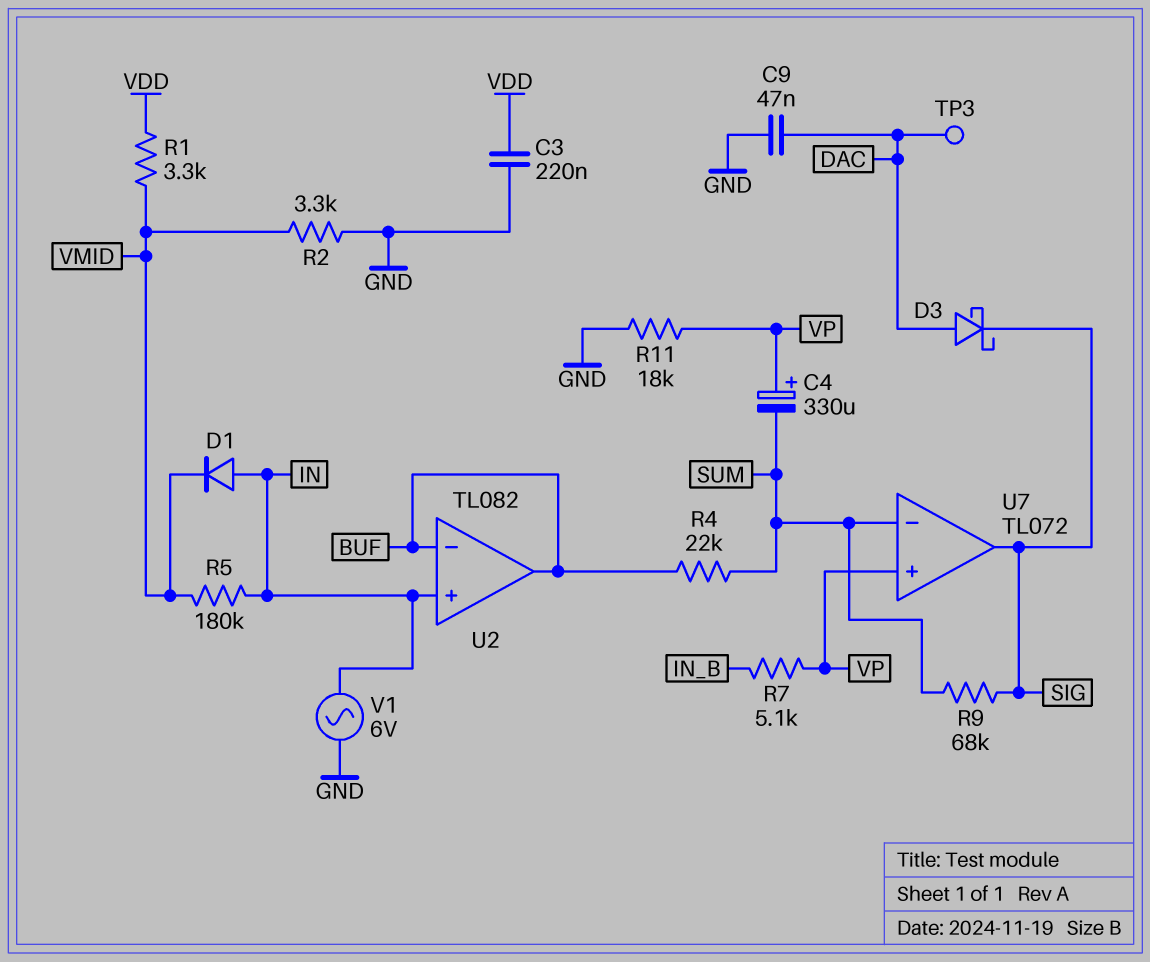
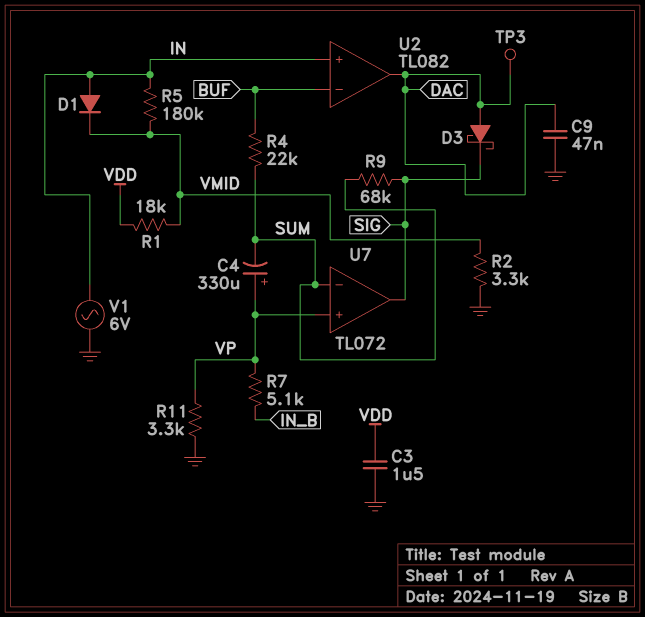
C3: 220nF (GND, VDD) -> 1.5uF (GND, VDD)
R1: 3.3k (VDD, VMID) -> 18k (VDD, VMID)
R11: 18k (GND, VP) -> 3.3k (GND, VP)
U2 pin out: BUF -> DAC

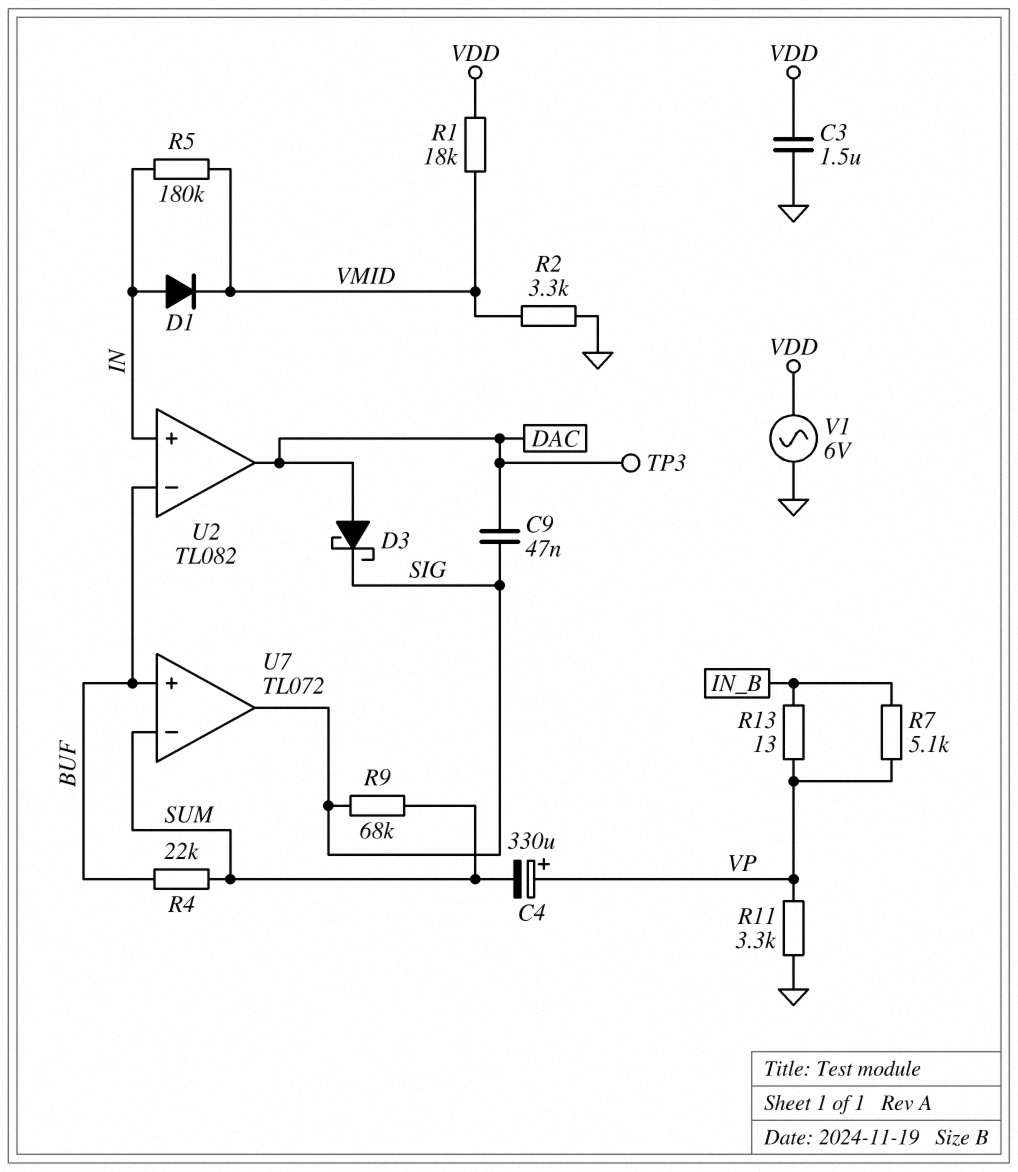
C9: 47nF (DAC, GND) -> 47nF (DAC, SIG)
R13: none -> 13 (IN_B, VP)
U7 pin in+: VP -> BUF
V1: AC 6V (GND, IN) -> AC 6V (GND, VDD)

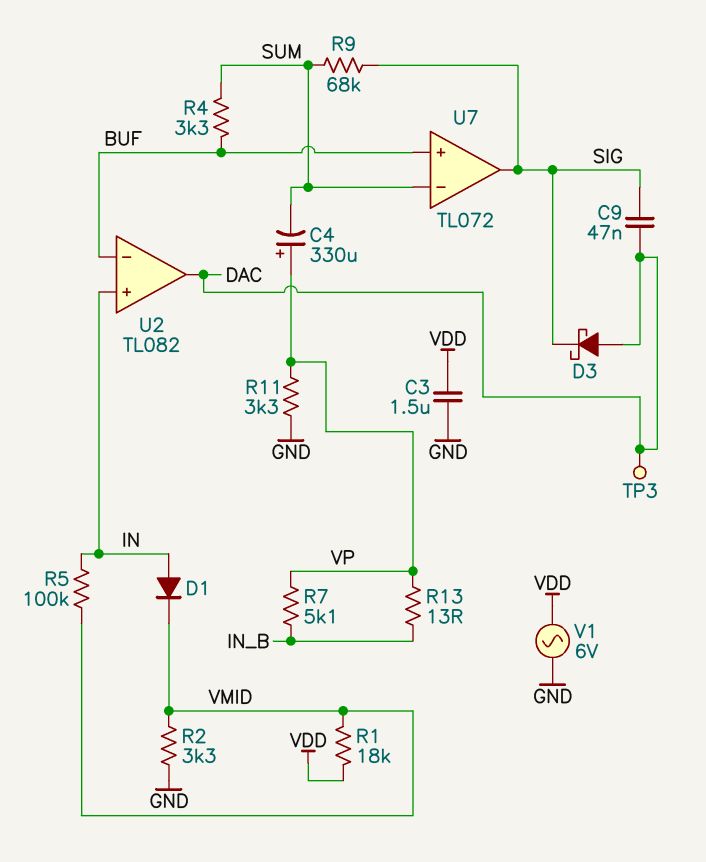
R4: 22k (BUF, SUM) -> 3.3k (BUF, SUM)
R5: 180k (IN, VMID) -> 100k (IN, VMID)

